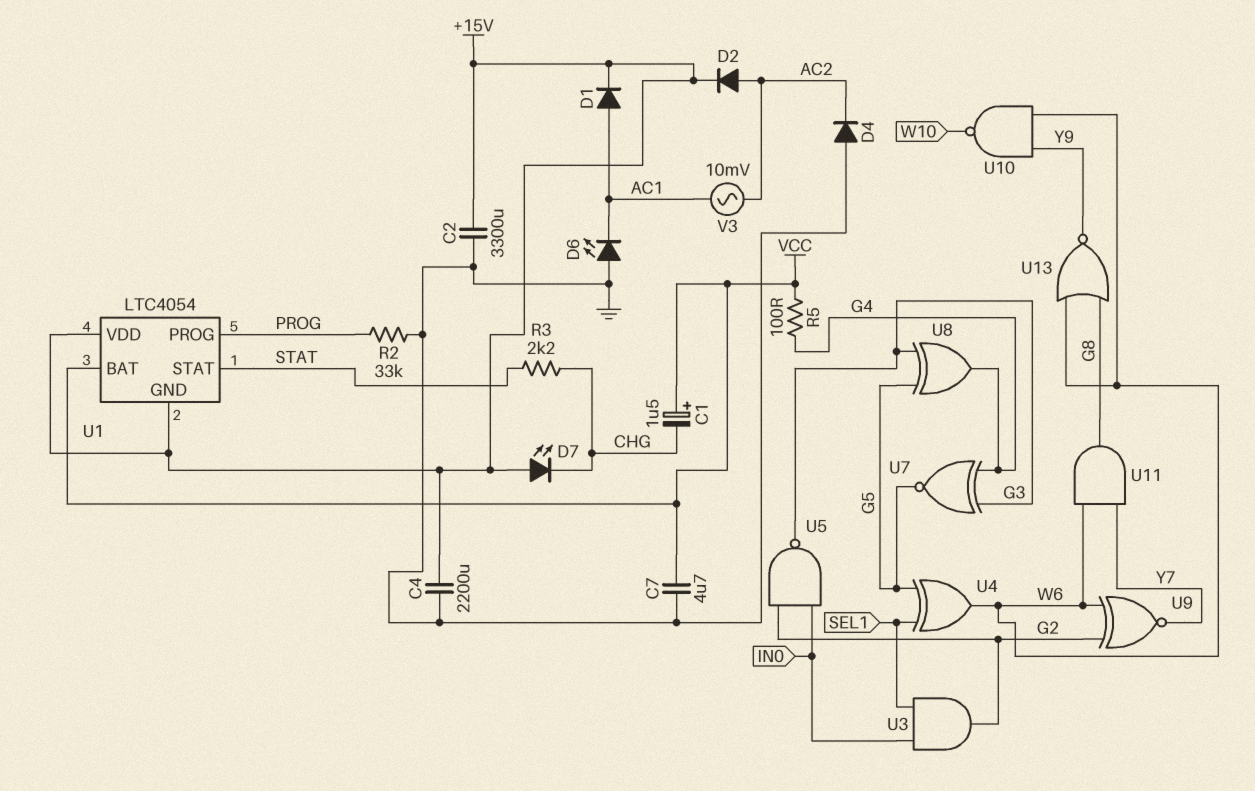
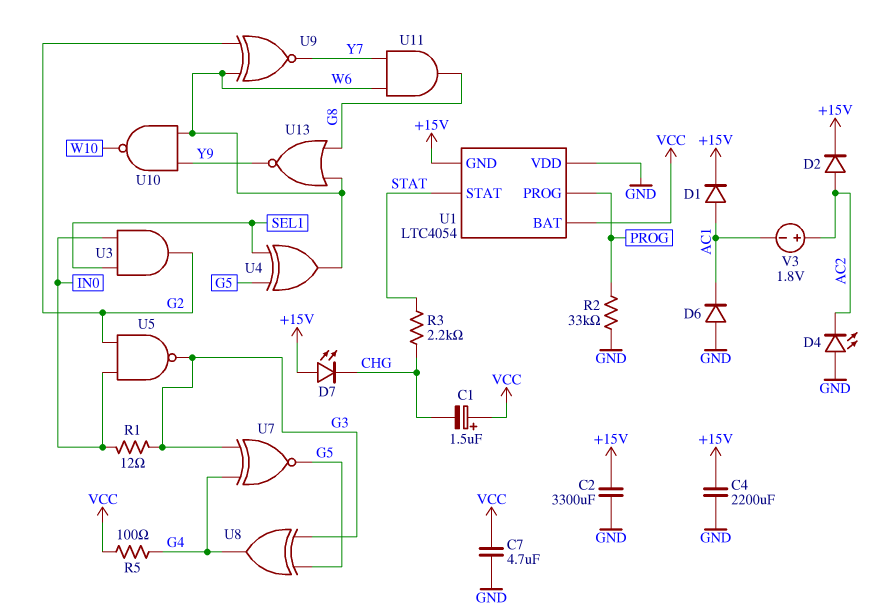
D4: diode (A GND, K AC2) -> LED (A GND, K AC2)
D6: LED (A GND, K AC1) -> diode (A GND, K AC1)
R1: none -> 12 (G3, IN0)
U1 pin VDD: +15V -> GND
V3: AC 10mV (AC1, AC2) -> 1.8V (plus AC2, minus AC1)

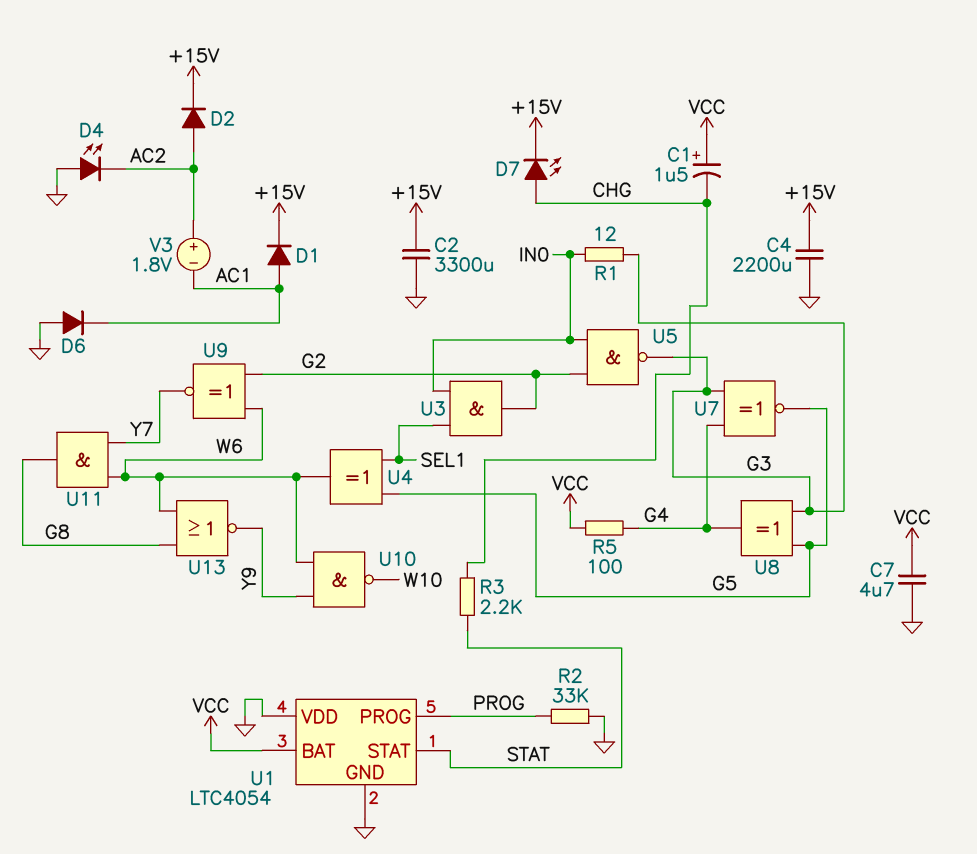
D7: LED (A +15V, K CHG) -> LED (A CHG, K +15V)
U1 pin GND: +15V -> GND

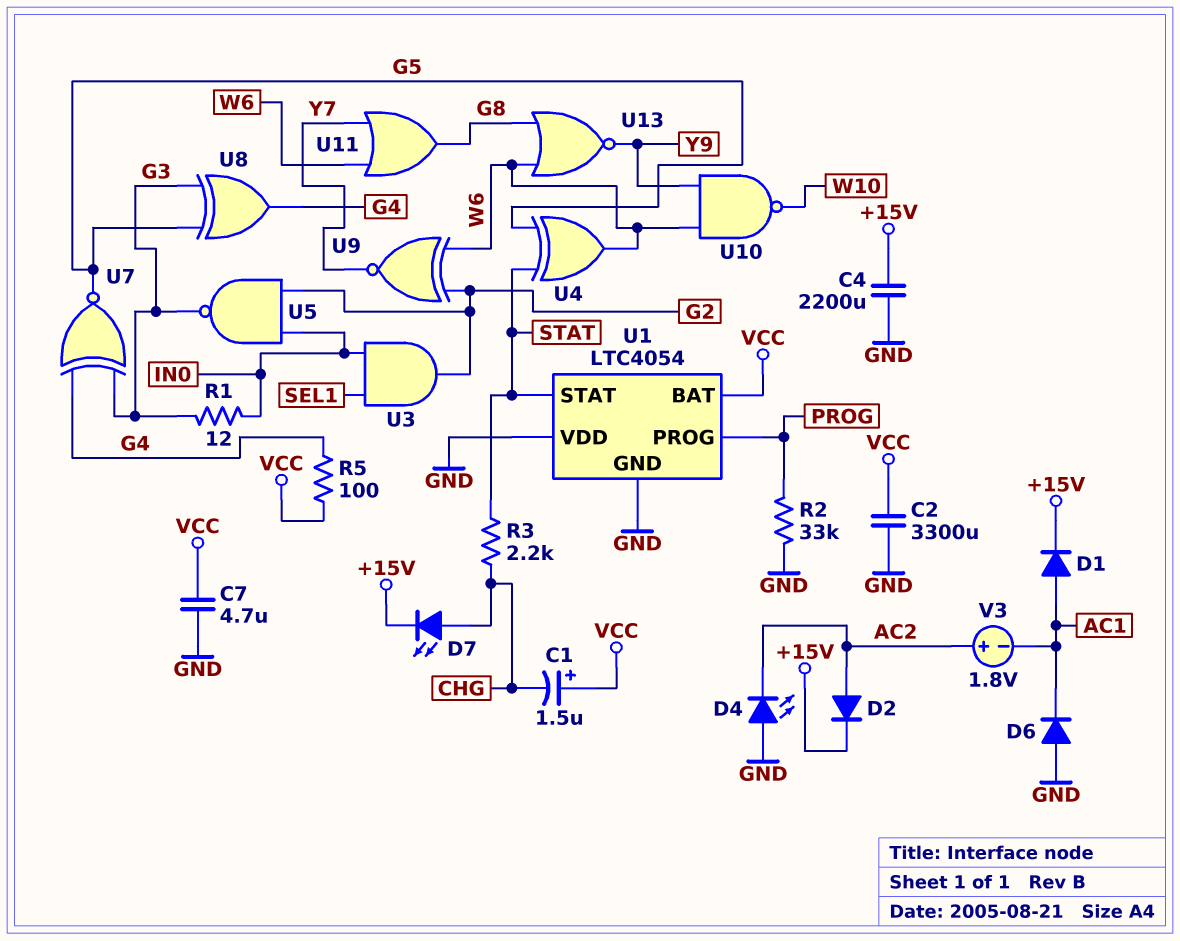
C2: 3300uF (+15V, GND) -> 3300uF (GND, VCC)
U4: XOR (in G5, in SEL1, out W6) -> XOR (in G5, in STAT, out W6)
U11: AND (in W6, in Y7, out G8) -> OR (in W6, in Y7, out G8)

